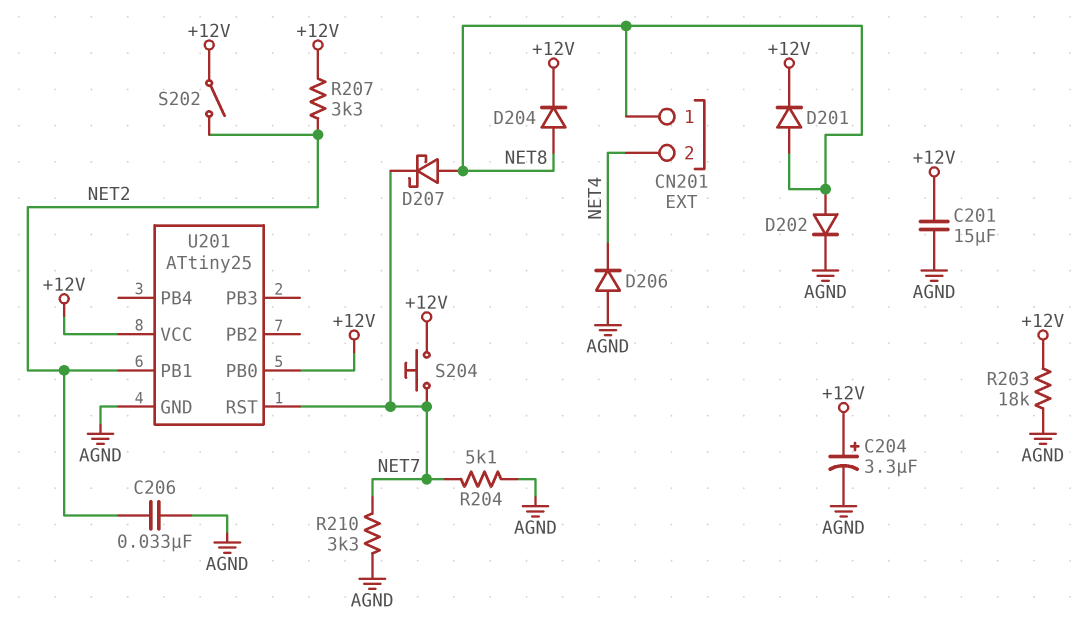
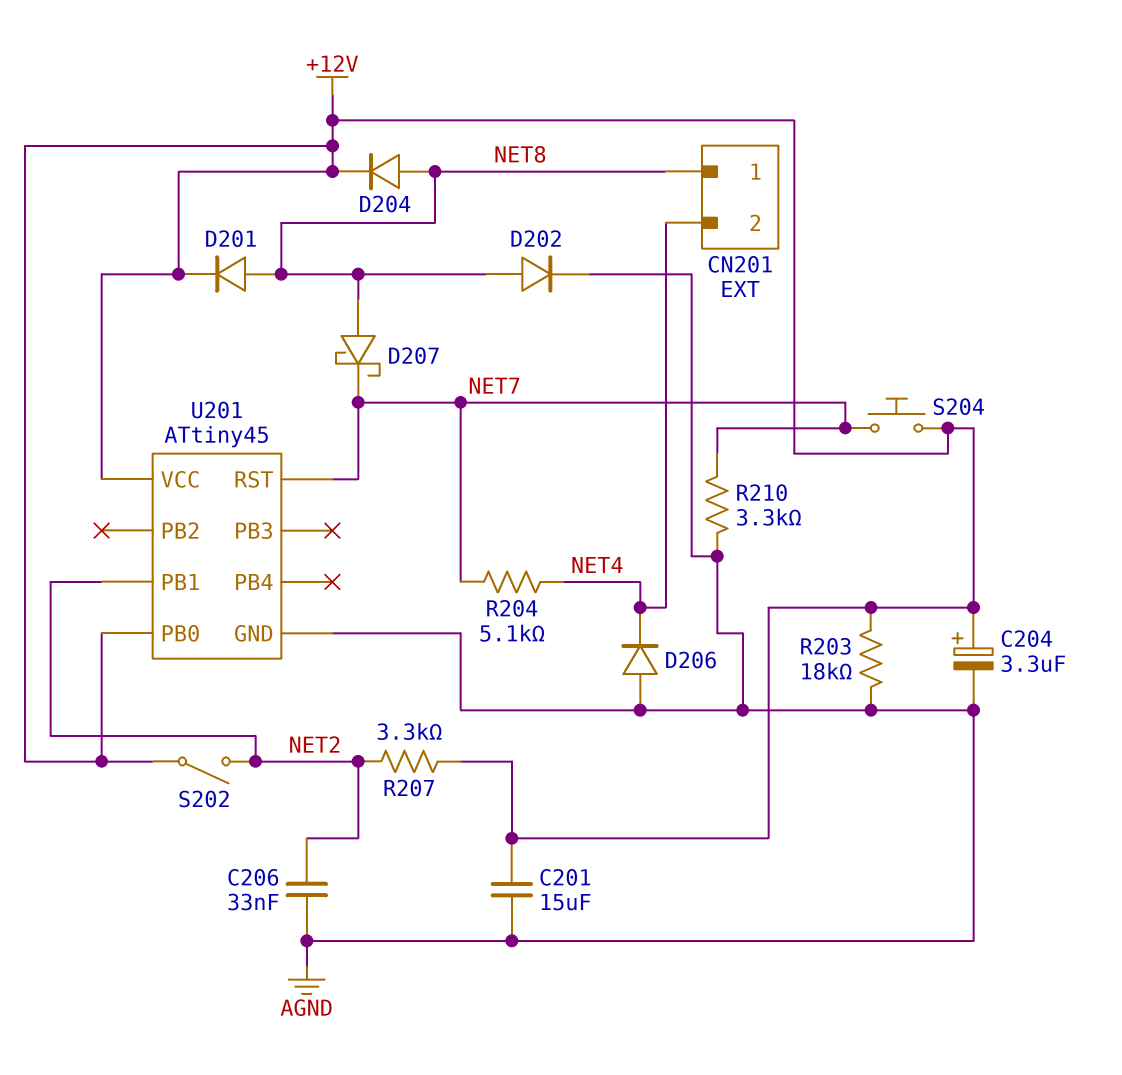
R204: 5.1k (AGND, NET7) -> 5.1k (NET4, NET7)
U201: ATtiny25 -> ATtiny45

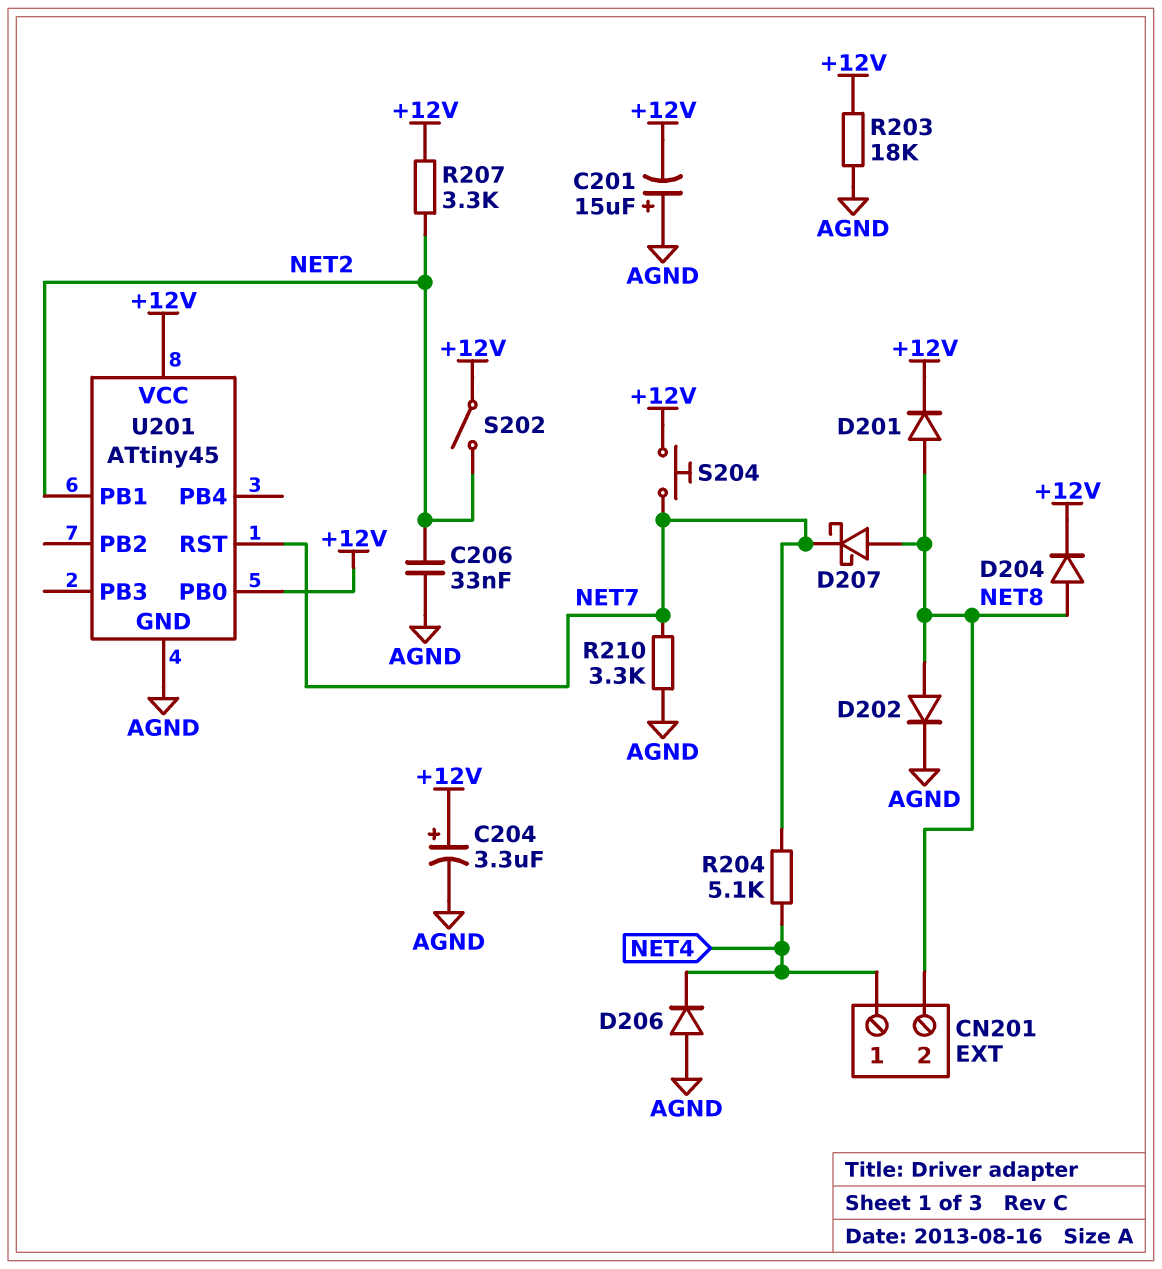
C201: 15uF (+12V, AGND) -> 15uF (plus AGND, minus +12V)
CN201 pin 1: NET8 -> NET4
CN201 pin 2: NET4 -> NET8

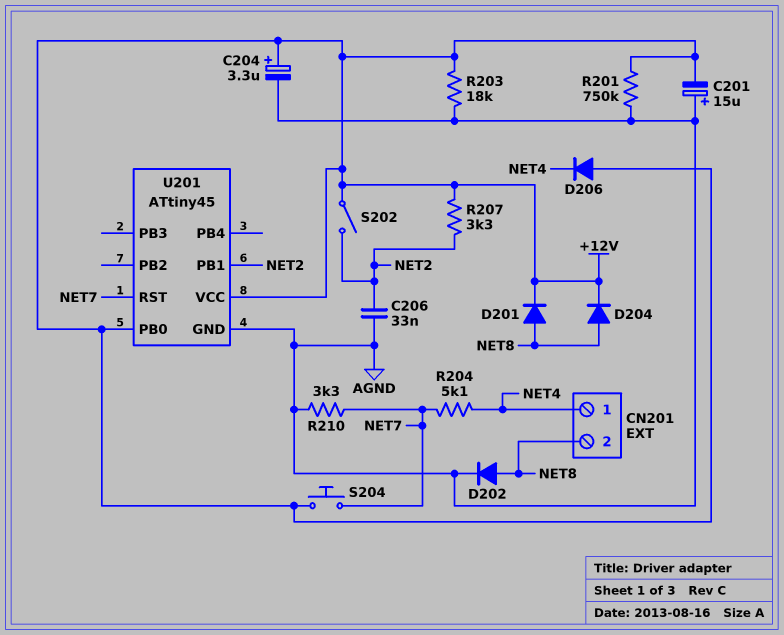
D206: diode (A AGND, K NET4) -> diode (A +12V, K NET4)
D207: schottky (A NET8, K NET7) -> none
R201: none -> 750k (+12V, AGND)

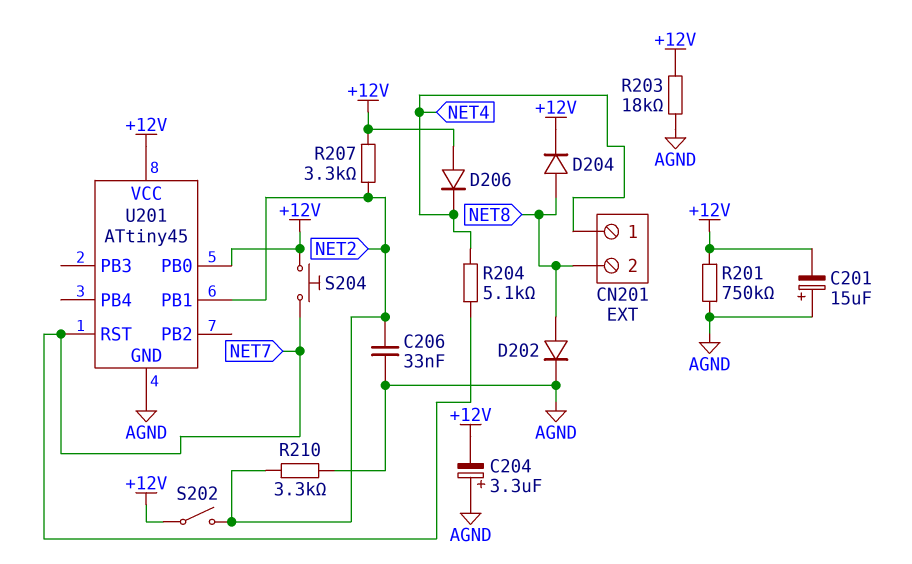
C204: 3.3uF (plus +12V, minus AGND) -> 3.3uF (plus AGND, minus +12V)
D201: diode (A NET8, K +12V) -> none
R210: 3.3k (AGND, NET7) -> 3.3k (AGND, NET2)

